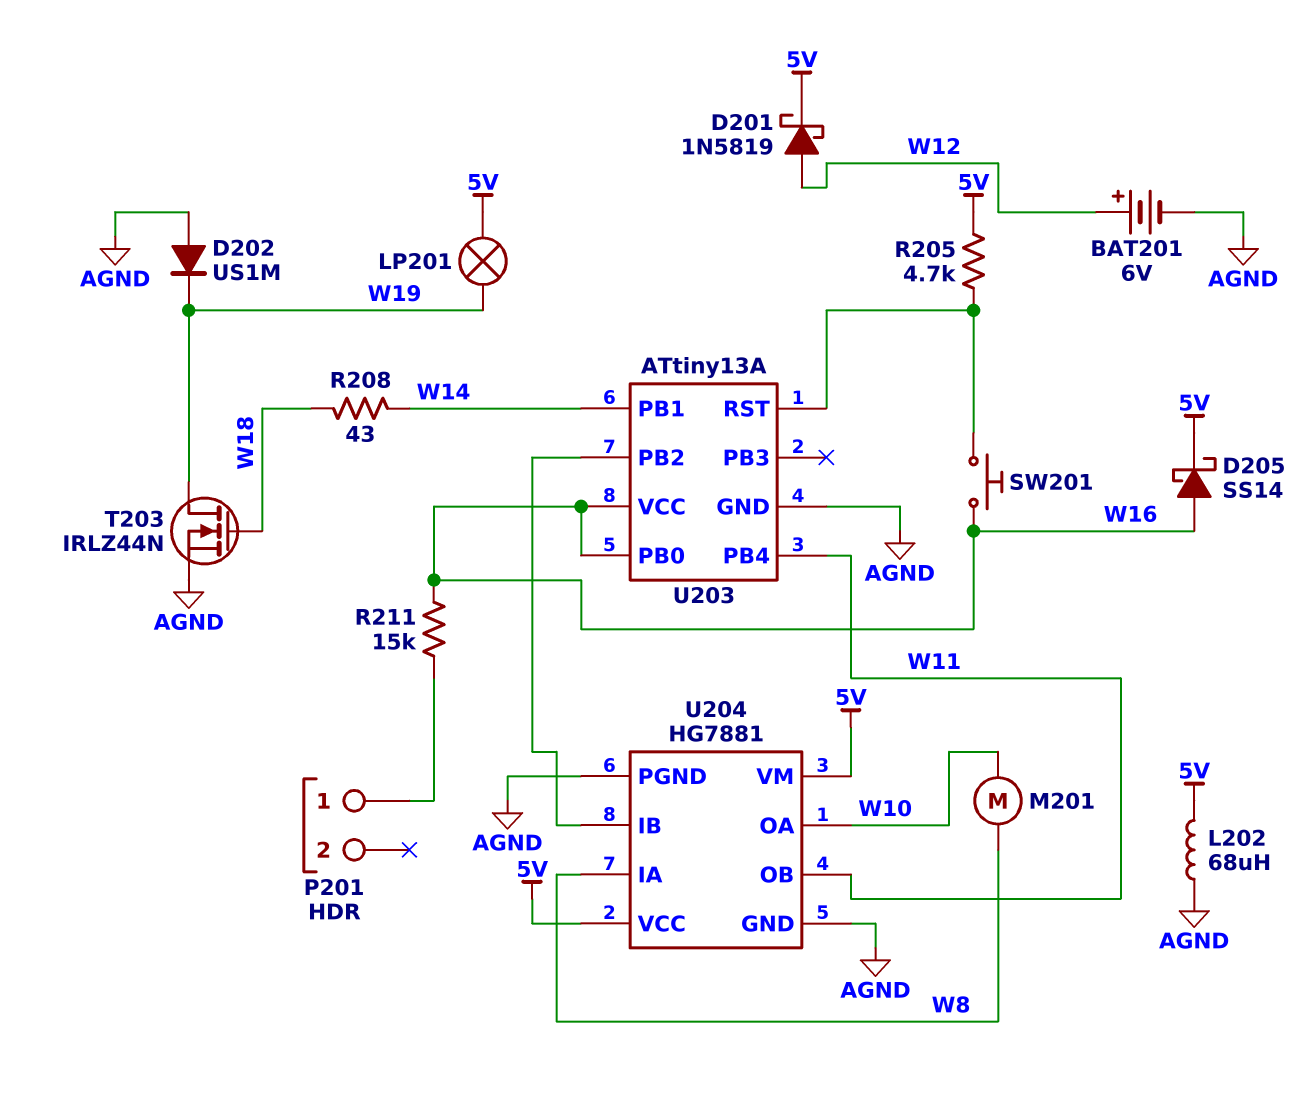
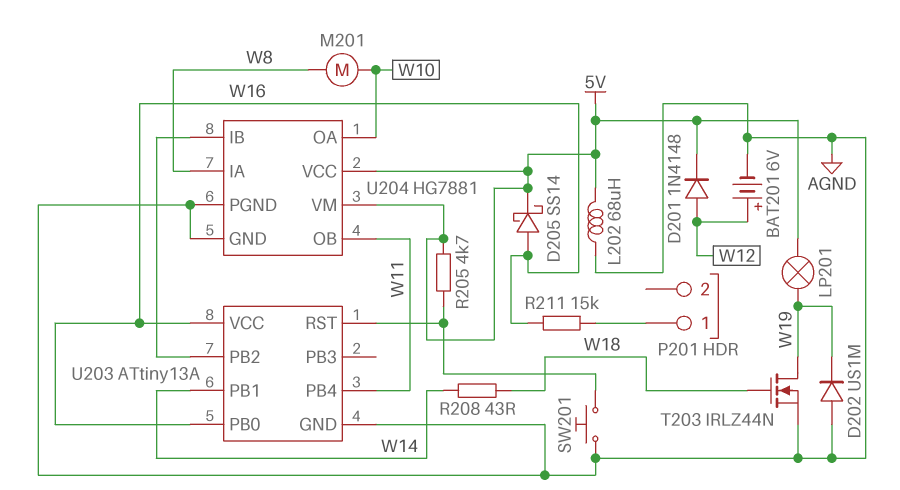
D201: schottky 1N5819 (A W12, K 5V) -> diode 1N4148 (A W12, K 5V)
SW201: button (U203/RST, W16) -> button (AGND, U203/RST)

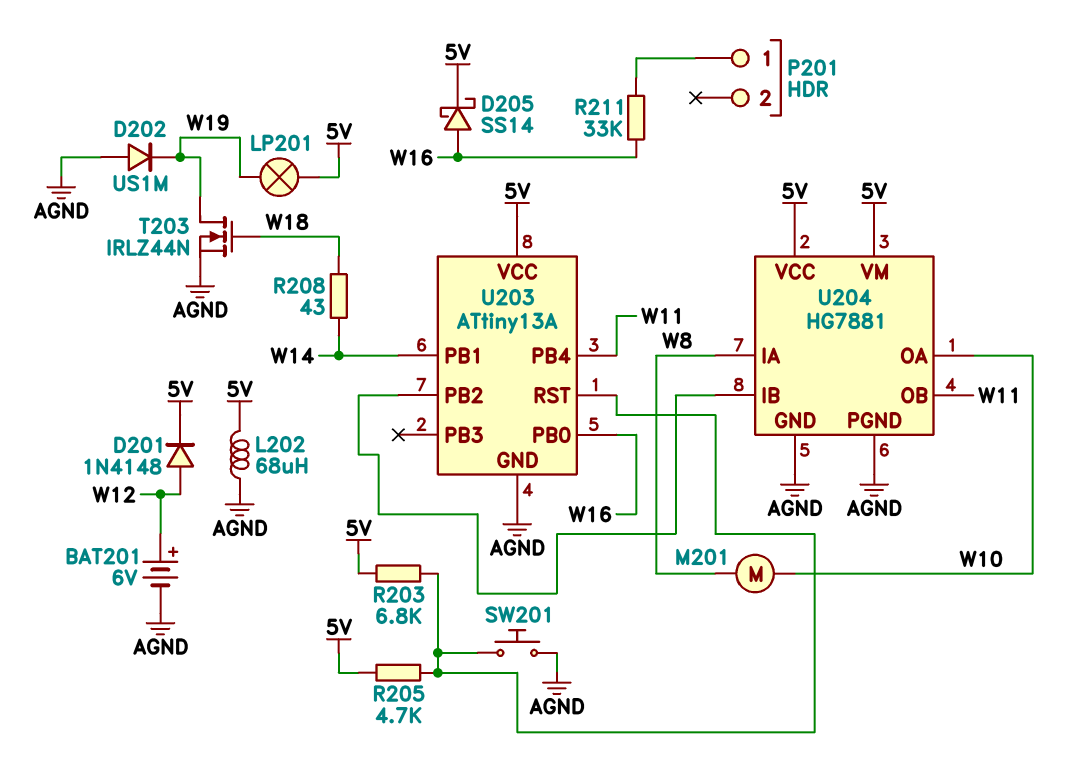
R203: none -> 6.8k (5V, U203/RST)
R211: 15k (P201/1, W16) -> 33k (P201/1, W16)
U203 pin VCC: W16 -> 5V

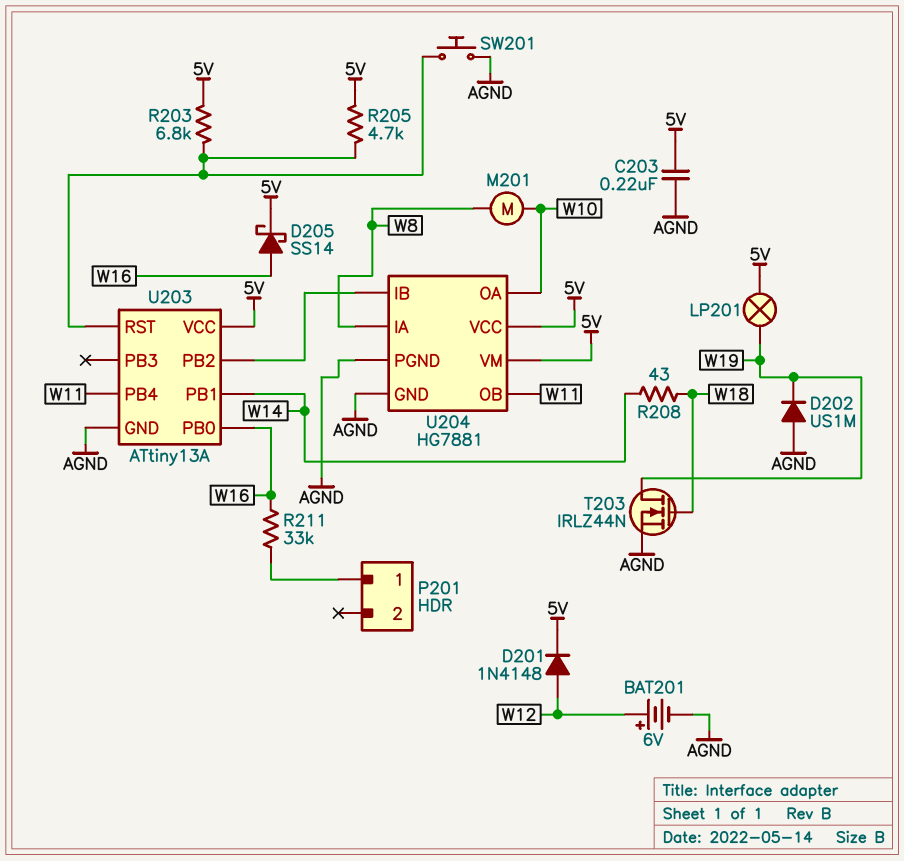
C203: none -> 220nF (5V, AGND)
L202: 68uH (5V, AGND) -> none

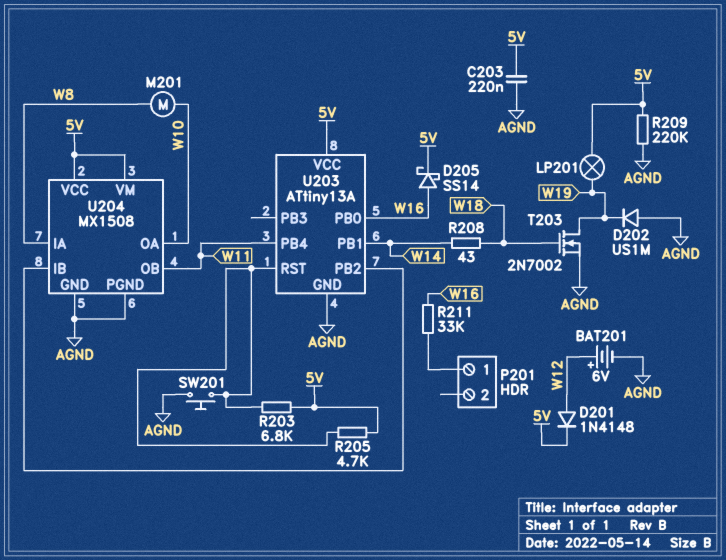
R209: none -> 220k (5V, AGND)
T203: NMOS IRLZ44N (G W18, D W19, S AGND) -> NMOS 2N7002 (G W18, D W19, S AGND)
U204: HG7881 -> MX1508

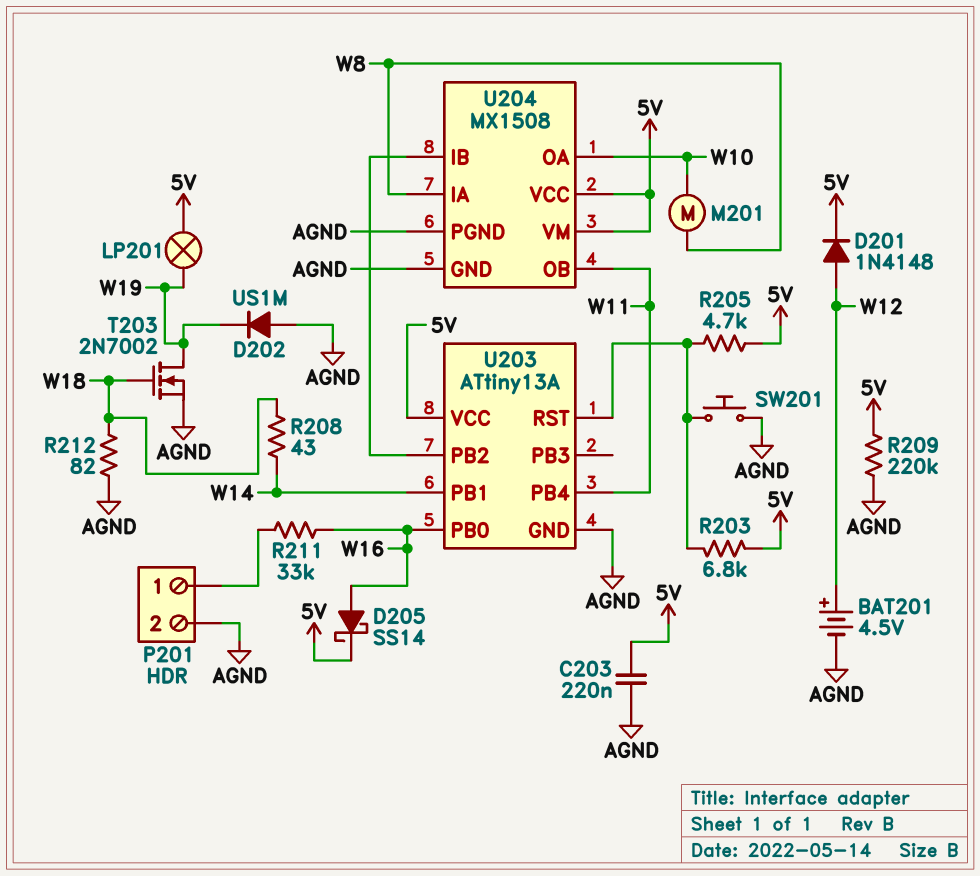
BAT201: 6V (plus W12, minus AGND) -> 4.5V (plus W12, minus AGND)
P201 pin 2: none -> AGND
R212: none -> 82 (AGND, W18)

